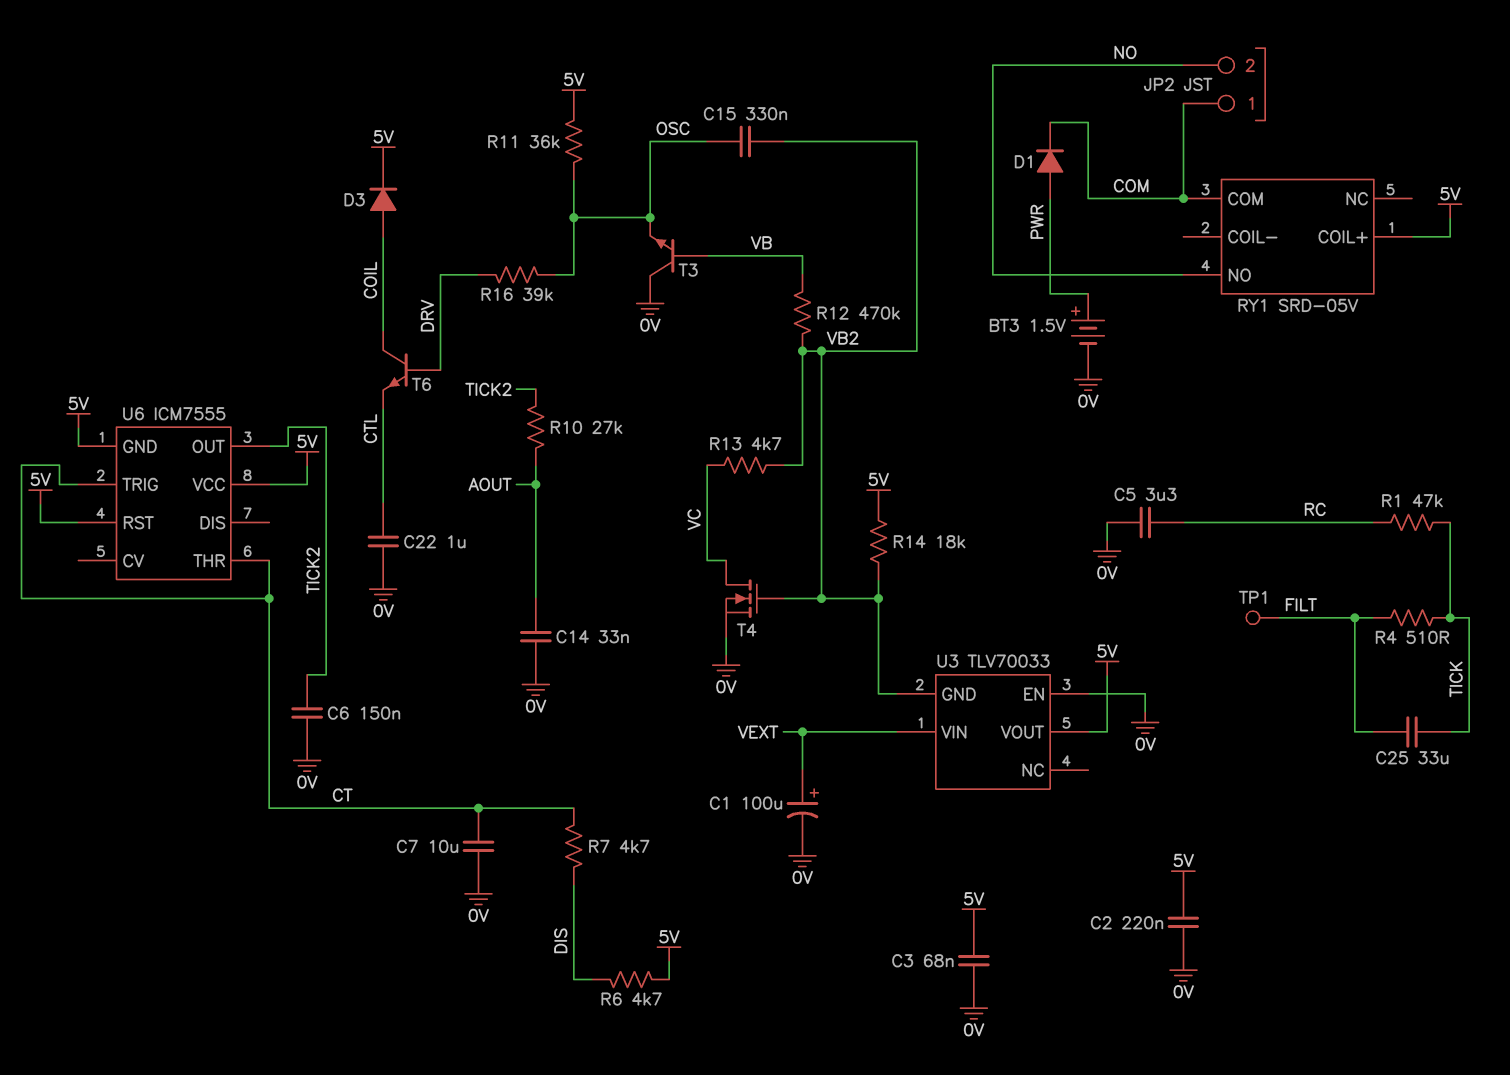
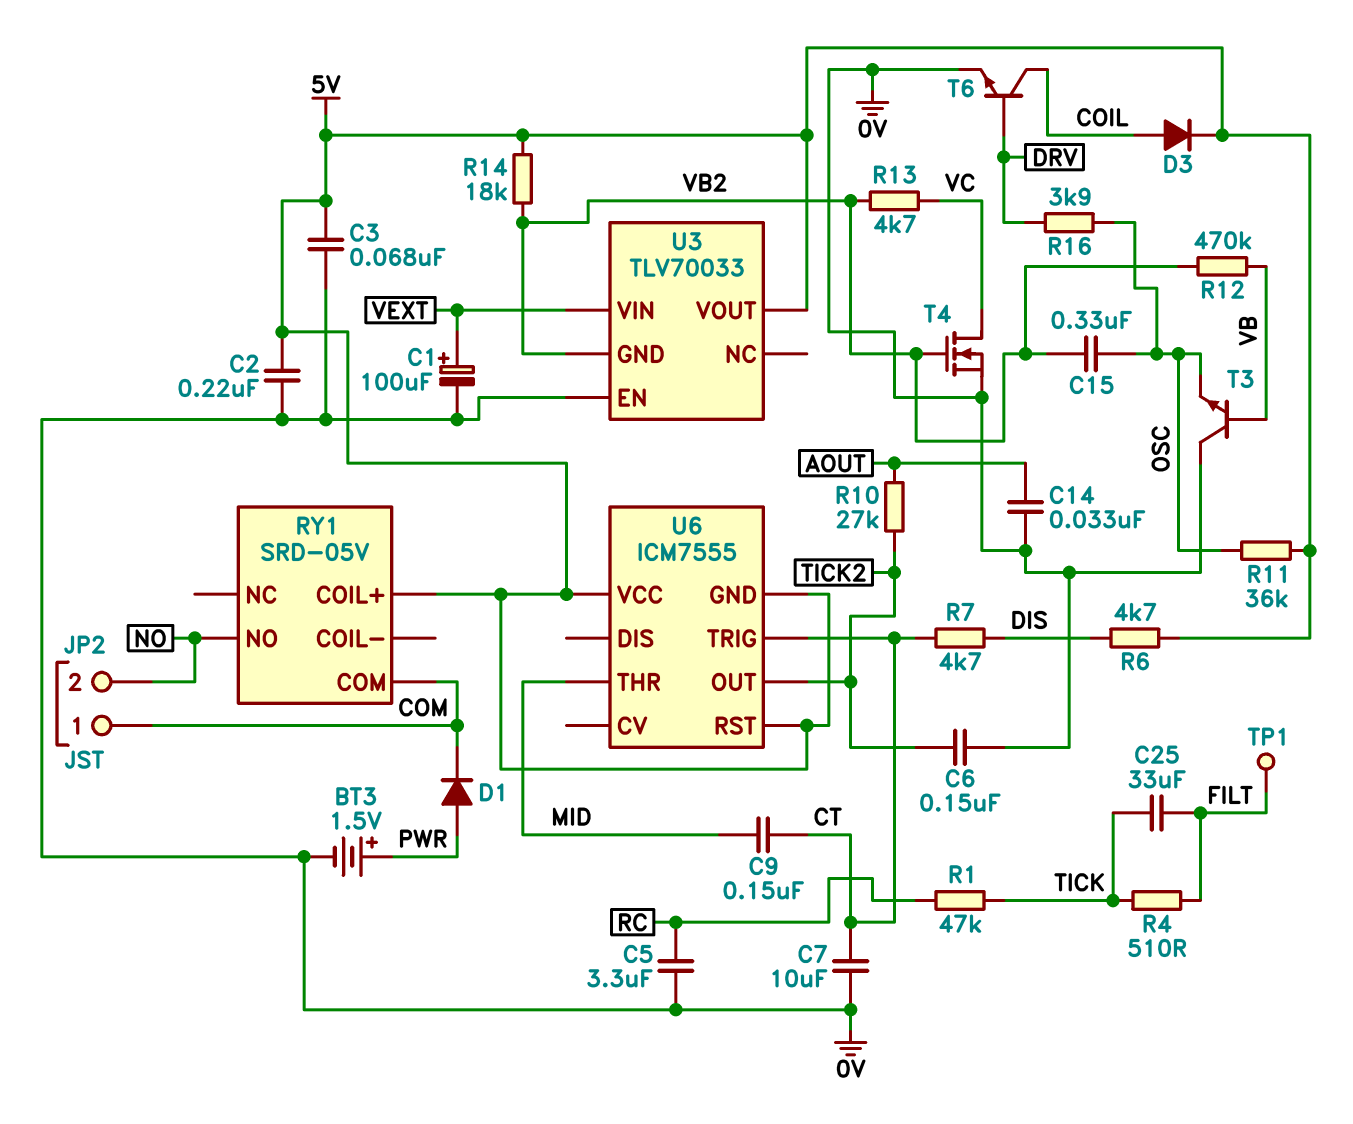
C9: none -> 150nF (CT, MID)
C22: 1uF (0V, CTL) -> none
R16: 39k (DRV, OSC) -> 3.9k (DRV, OSC)
T6: NPN (B DRV, C COIL, E CTL) -> NPN (B DRV, C COIL, E 0V)
U6 pin THR: CT -> MID

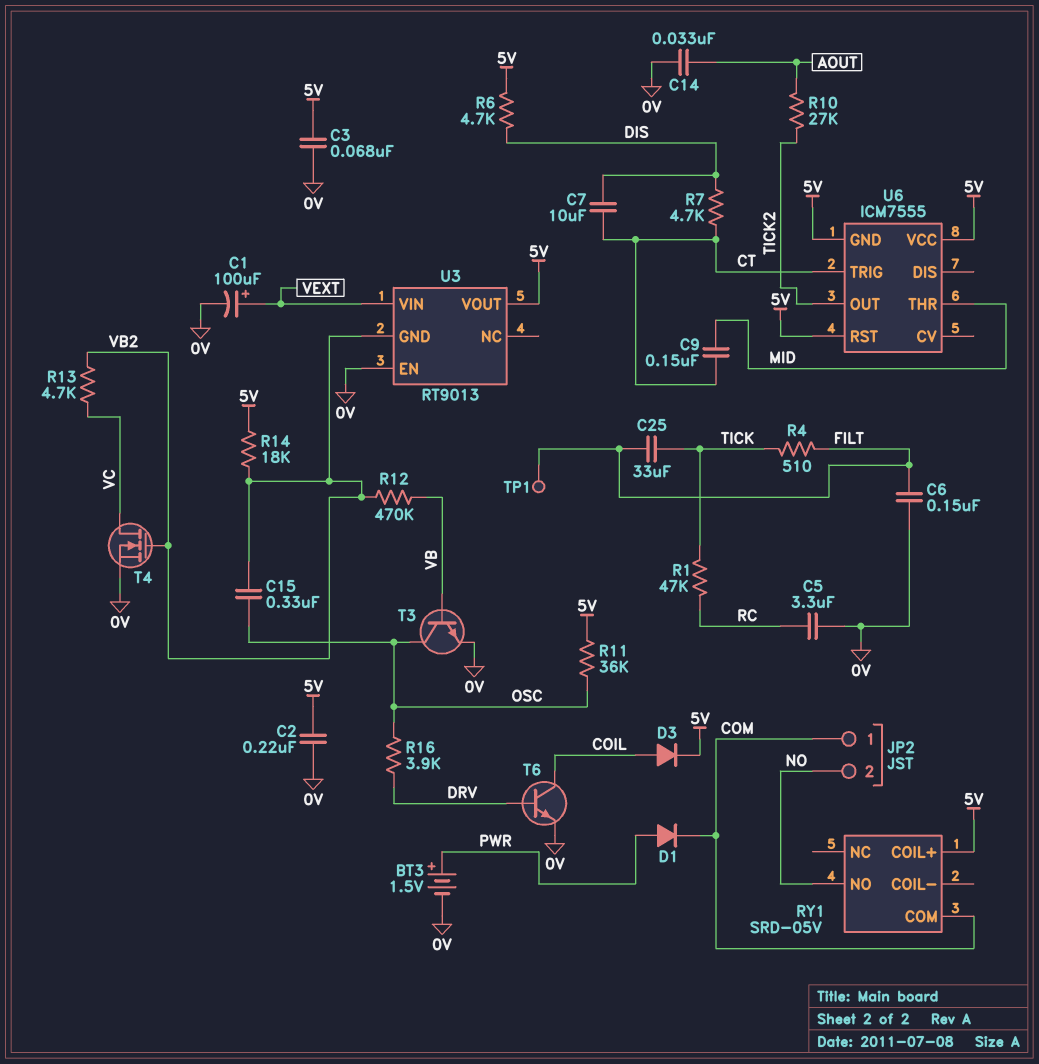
C6: 150nF (0V, TICK2) -> 150nF (0V, FILT)
C7: 10uF (0V, CT) -> 10uF (CT, DIS)
T3: NPN (B VB, C 0V, E OSC) -> NPN (B VB, C OSC, E 0V)
U3: TLV70033 -> RT9013

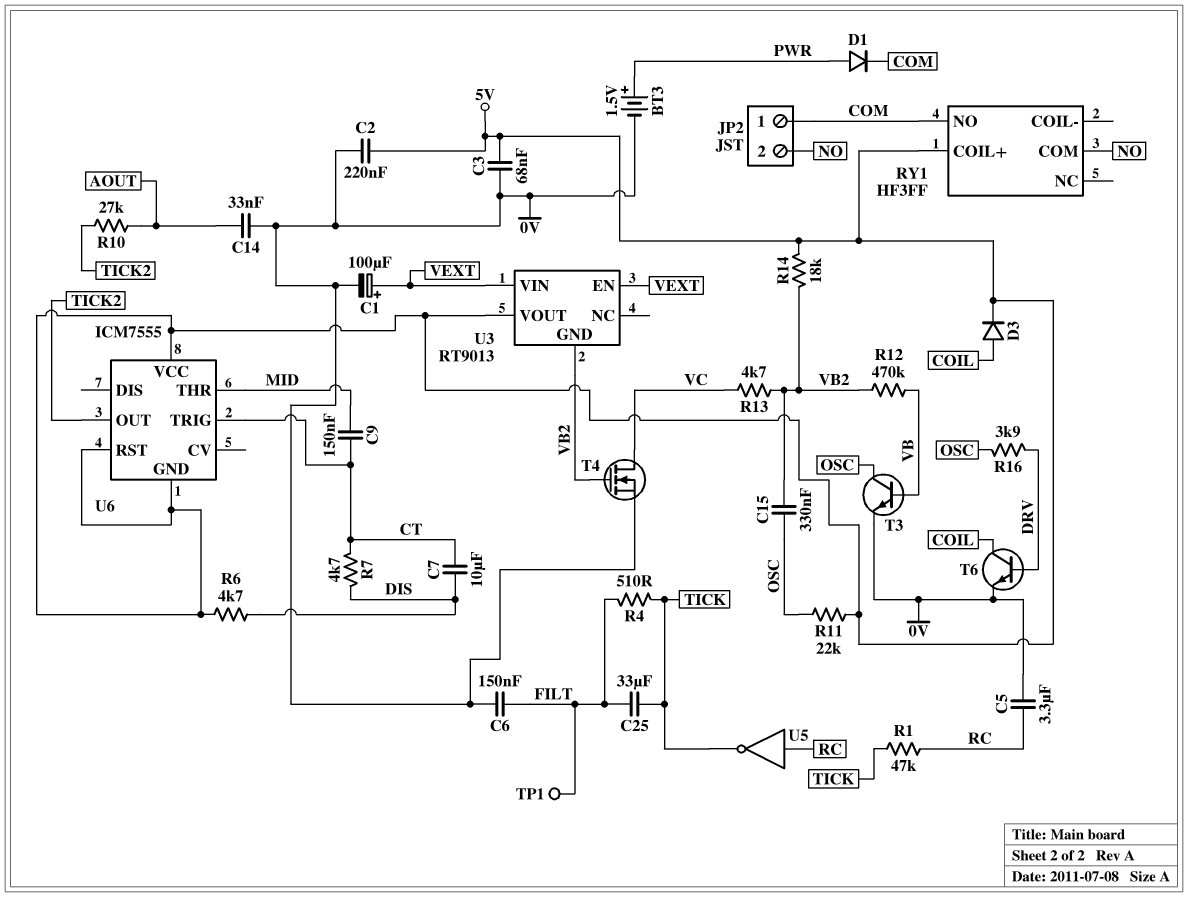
R11: 36k (5V, OSC) -> 22k (5V, OSC)
RY1: SRD-05V -> HF3FF
RY1 pin COM: COM -> NO
RY1 pin NO: NO -> COM
U3 pin EN: 0V -> VEXT
U5: none -> NOT (in RC, out TICK)

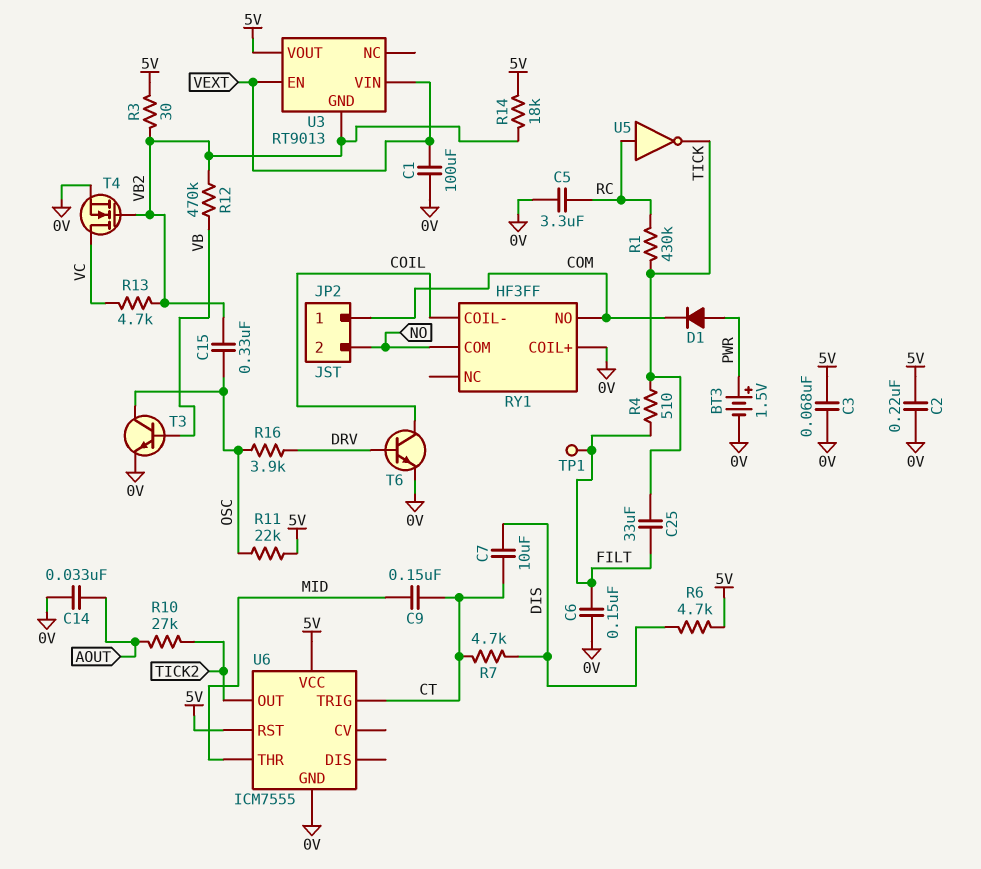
C1: 100uF (plus VEXT, minus 0V) -> 100uF (0V, VEXT)
D3: diode (A COIL, K 5V) -> none
R1: 47k (RC, TICK) -> 430k (RC, TICK)
R3: none -> 30 (5V, VB2)
RY1 pin COIL+: 5V -> 0V
RY1 pin COIL-: none -> COIL
U6 pin GND: 5V -> 0V

